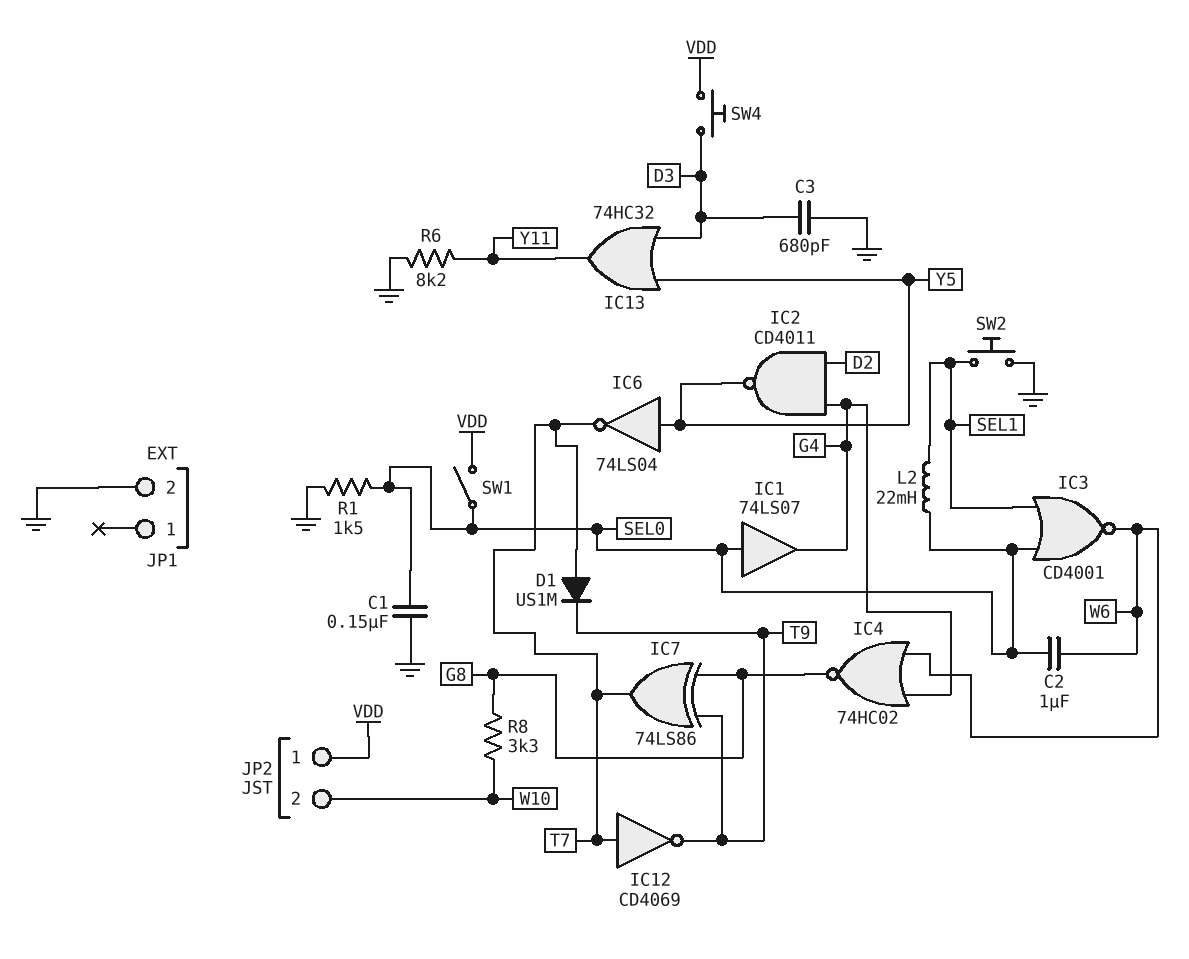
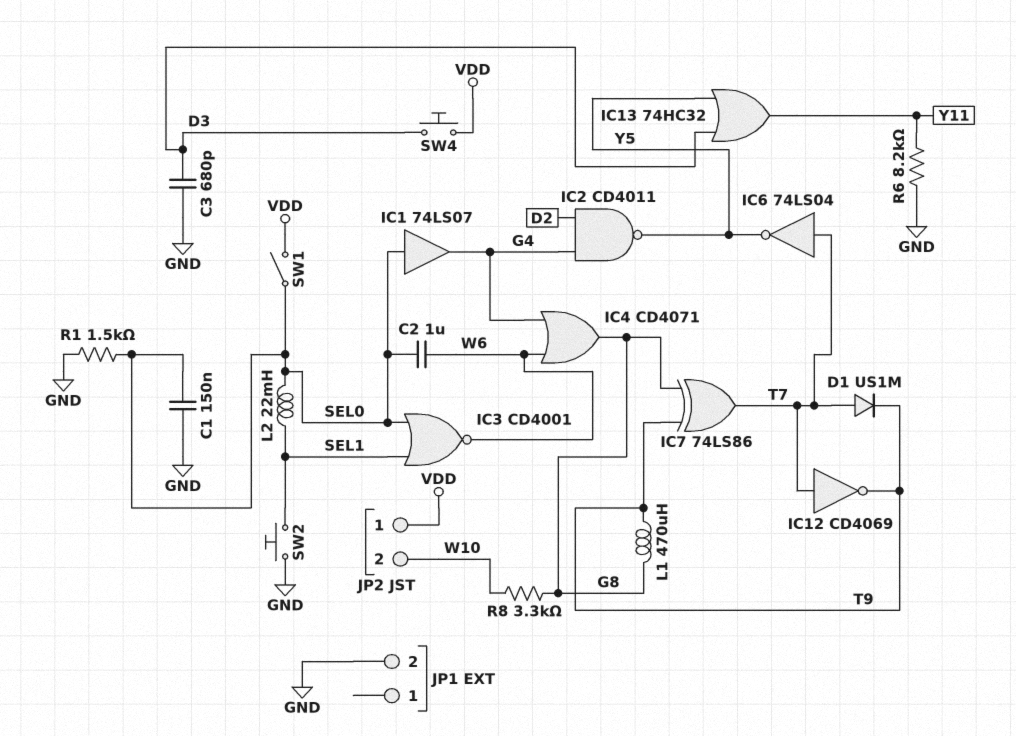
IC4: NOR 74HC02 (in G4, in W6, out G8) -> OR CD4071 (in G4, in W6, out G8)
IC6: NOT 74LS04 (in Y5, out T7) -> NOT 74LS04 (in T7, out Y5)
L1: none -> 470uH (G8, T9)

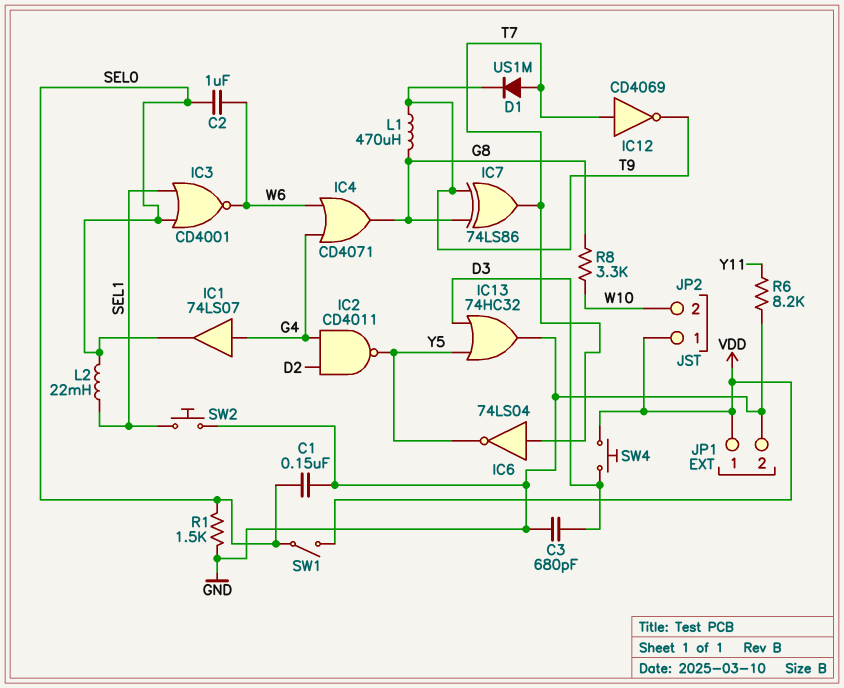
IC1: buffer 74LS07 (in SEL0, out G4) -> buffer 74LS07 (in G4, out SEL0)
IC13: OR 74HC32 (in D3, in Y5, out Y11) -> OR 74HC32 (in D3, in Y5, out GND)
JP1 pin 1: none -> VDD

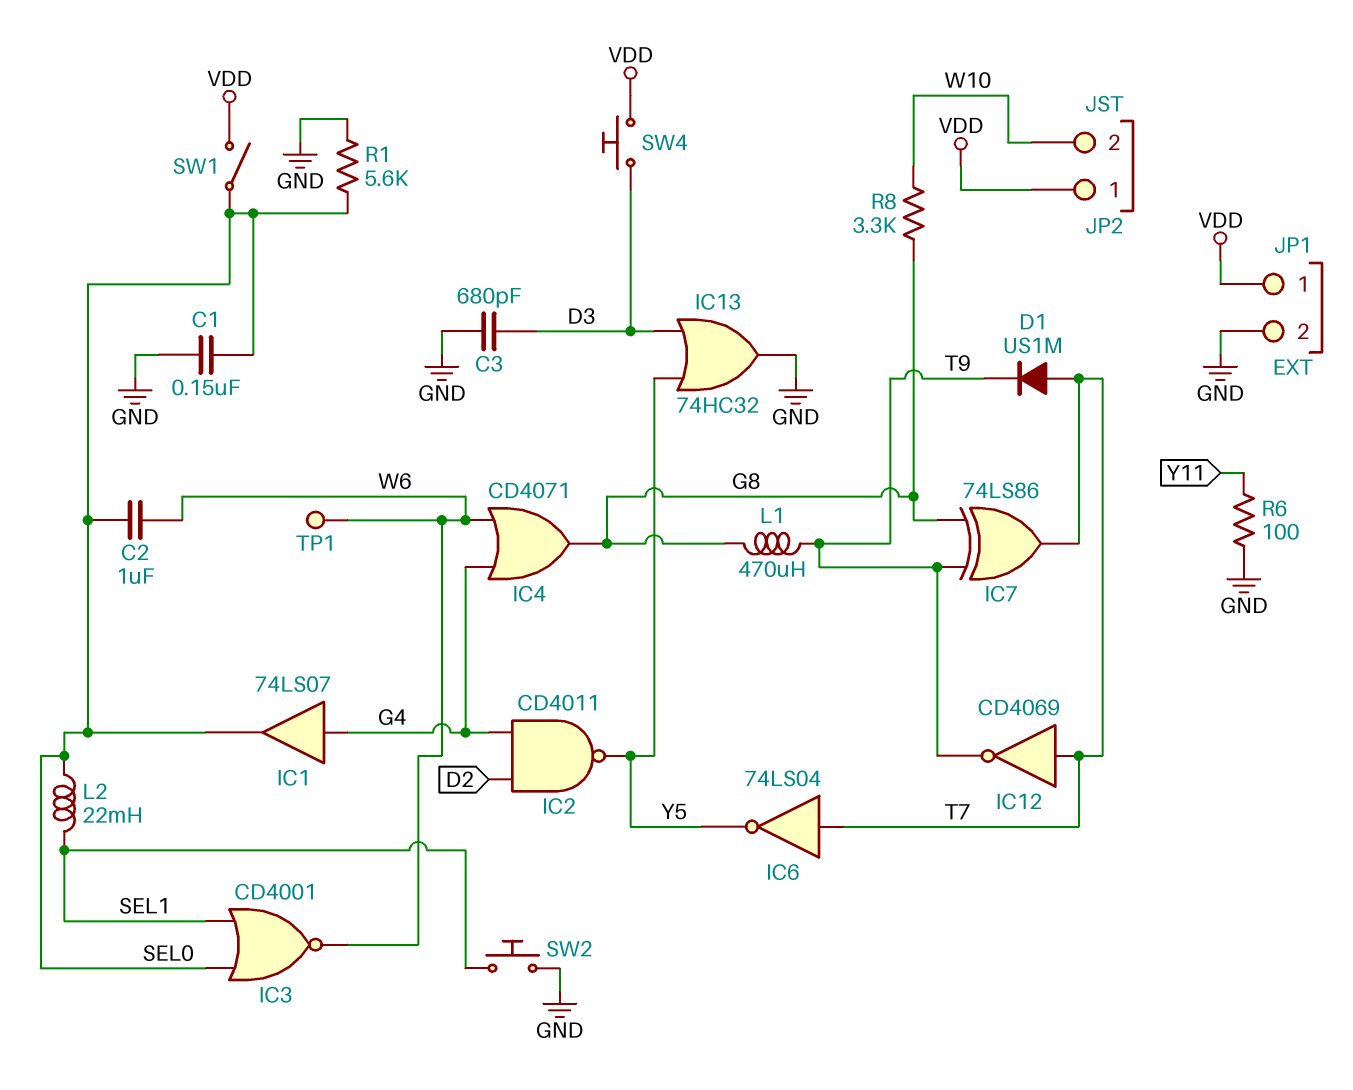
R1: 1.5k (GND, SEL0) -> 5.6k (GND, SEL0)
R6: 8.2k (GND, Y11) -> 100 (GND, Y11)
TP1: none -> test point (W6)

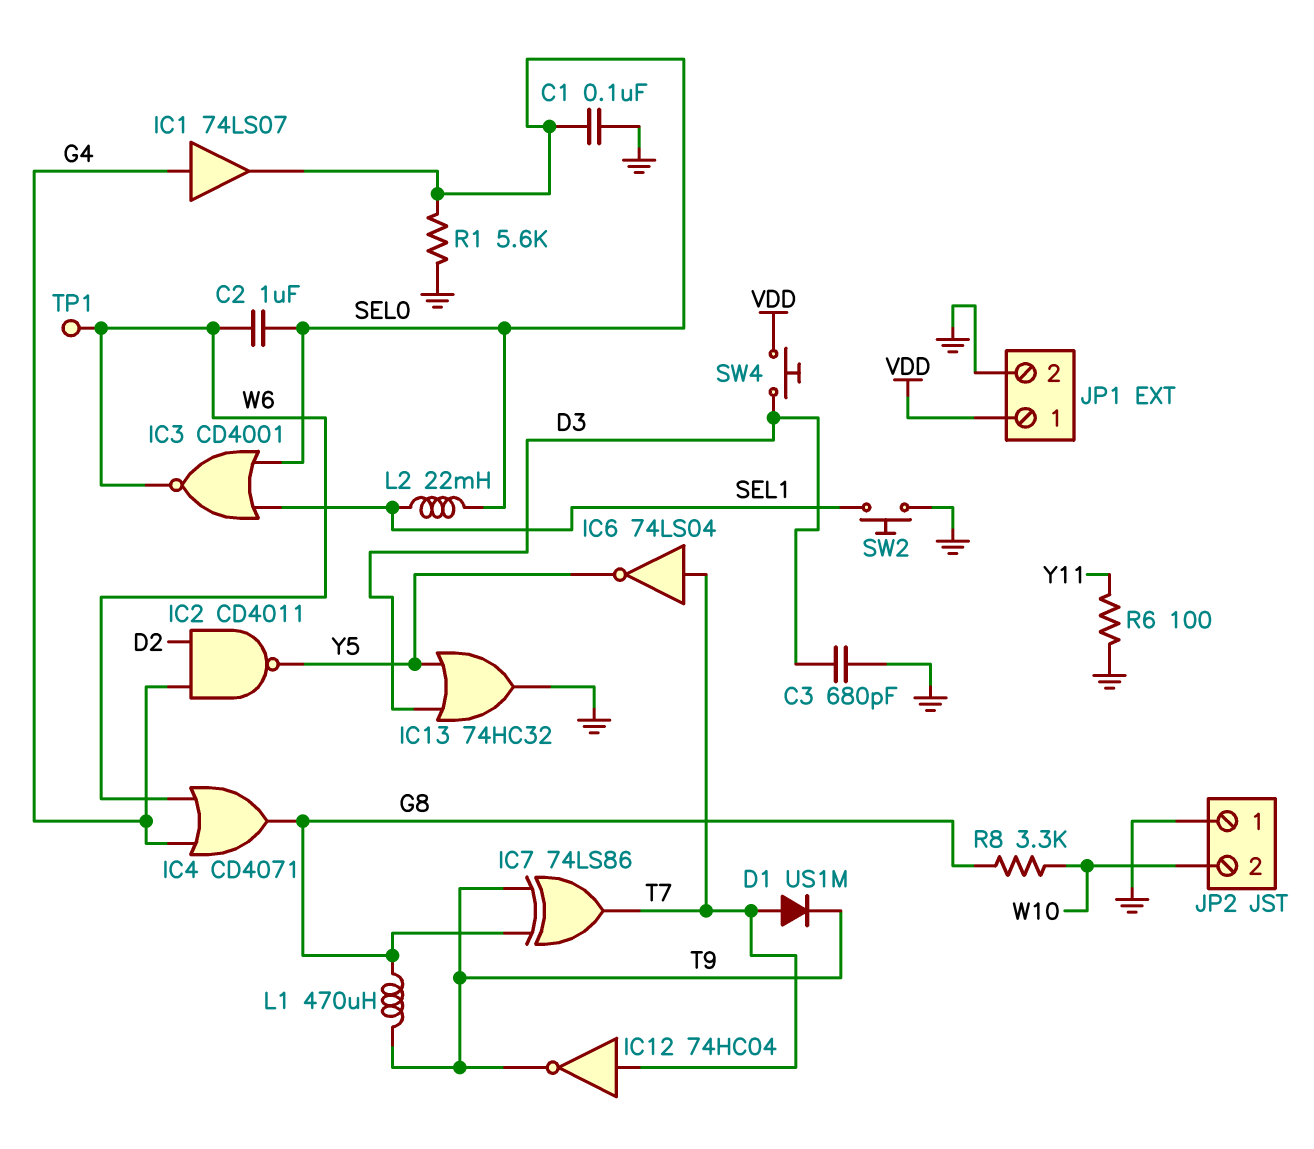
C1: 150nF (GND, SEL0) -> 100nF (GND, SEL0)
IC12: NOT CD4069 (in T7, out T9) -> NOT 74HC04 (in T7, out T9)
JP2 pin 1: VDD -> GND
SW1: switch (SEL0, VDD) -> none

